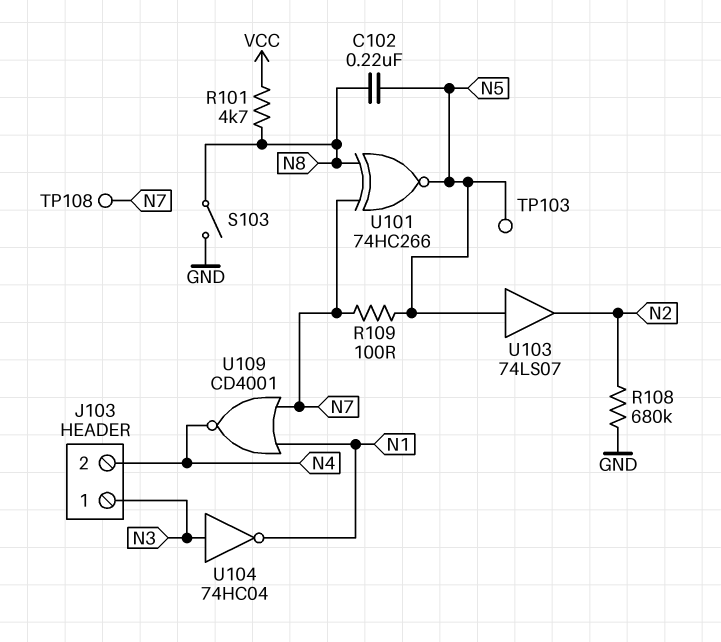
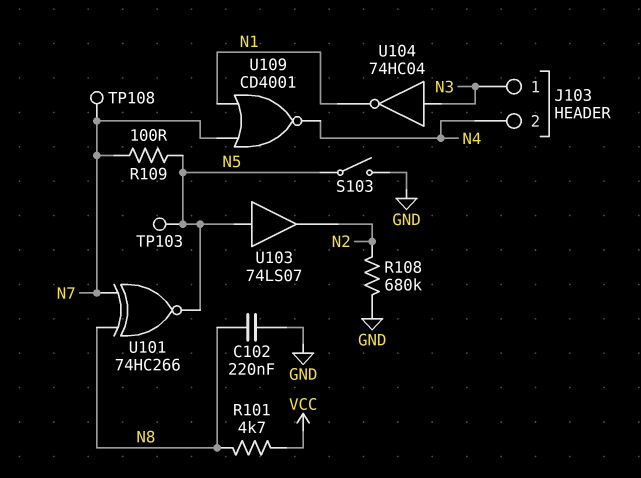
C102: 220nF (N5, N8) -> 220nF (GND, N8)
S103: switch (GND, N8) -> switch (GND, N5)

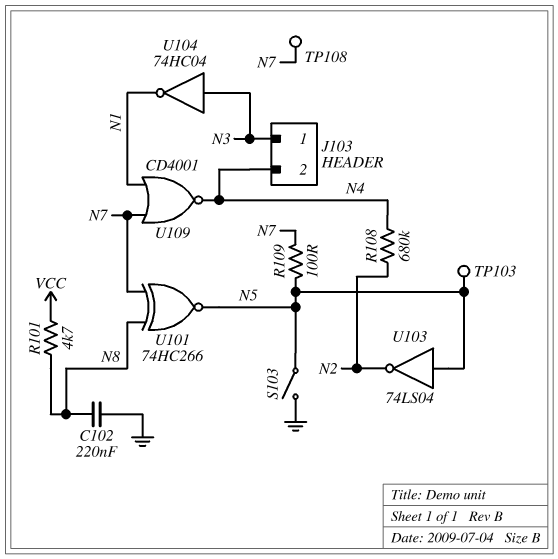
R108: 680k (GND, N2) -> 680k (N2, N4)
U103: buffer 74LS07 (in N5, out N2) -> NOT 74LS04 (in N5, out N2)

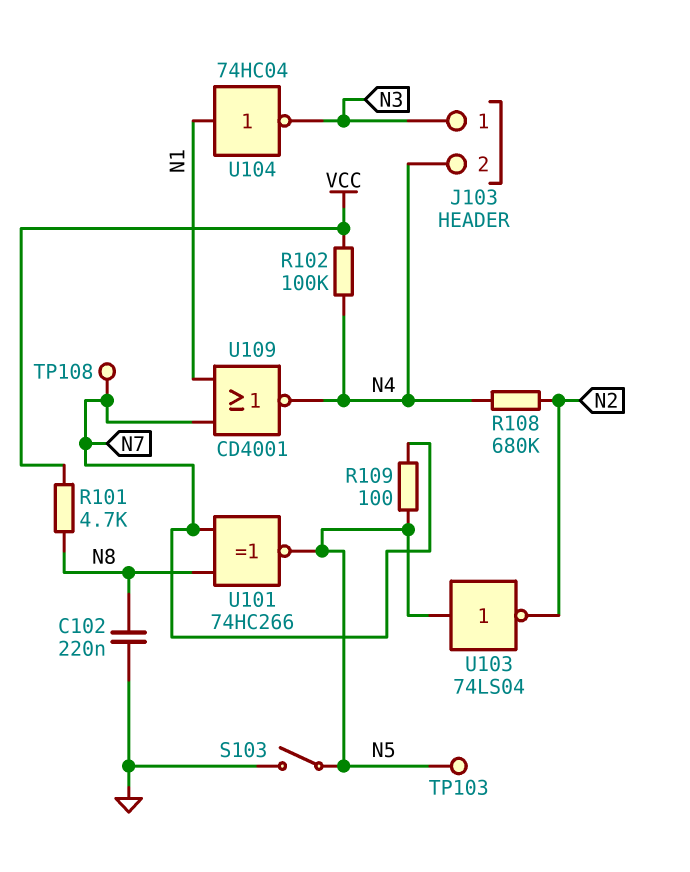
R102: none -> 100k (N4, VCC)
U104: NOT 74HC04 (in N3, out N1) -> NOT 74HC04 (in N1, out N3)

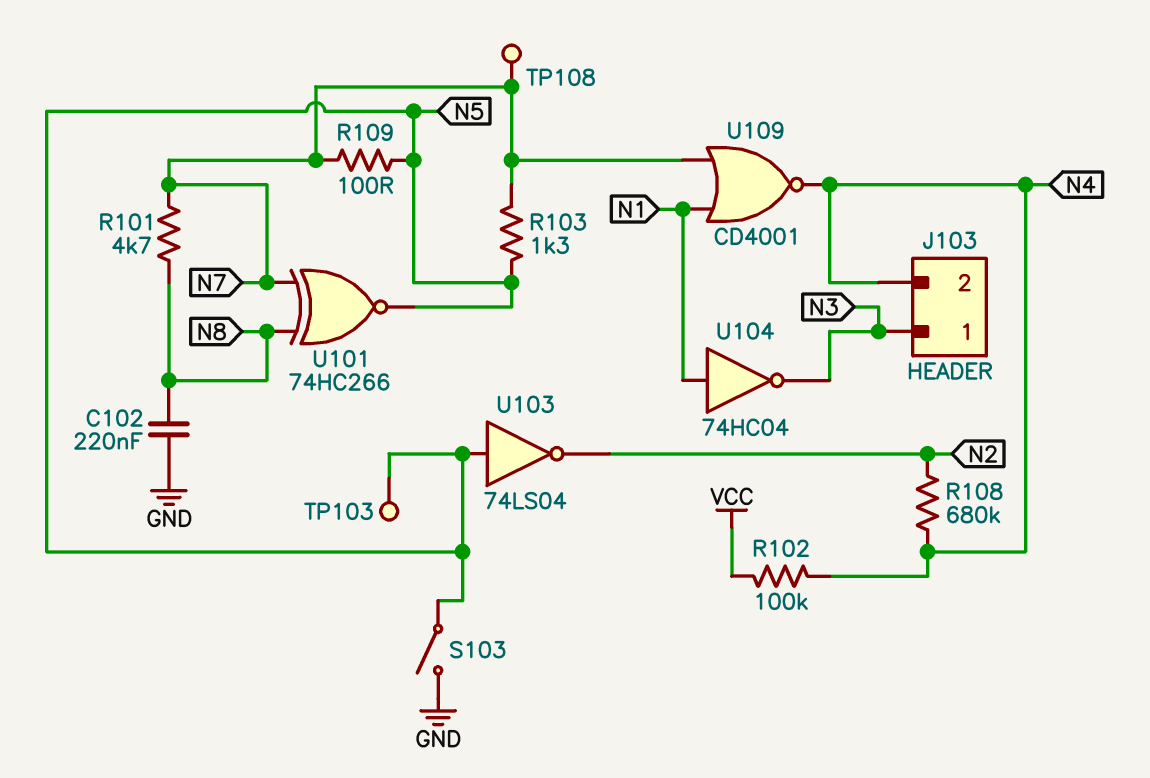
R101: 4.7k (N8, VCC) -> 4.7k (N7, N8)
R103: none -> 1.3k (N5, N7)

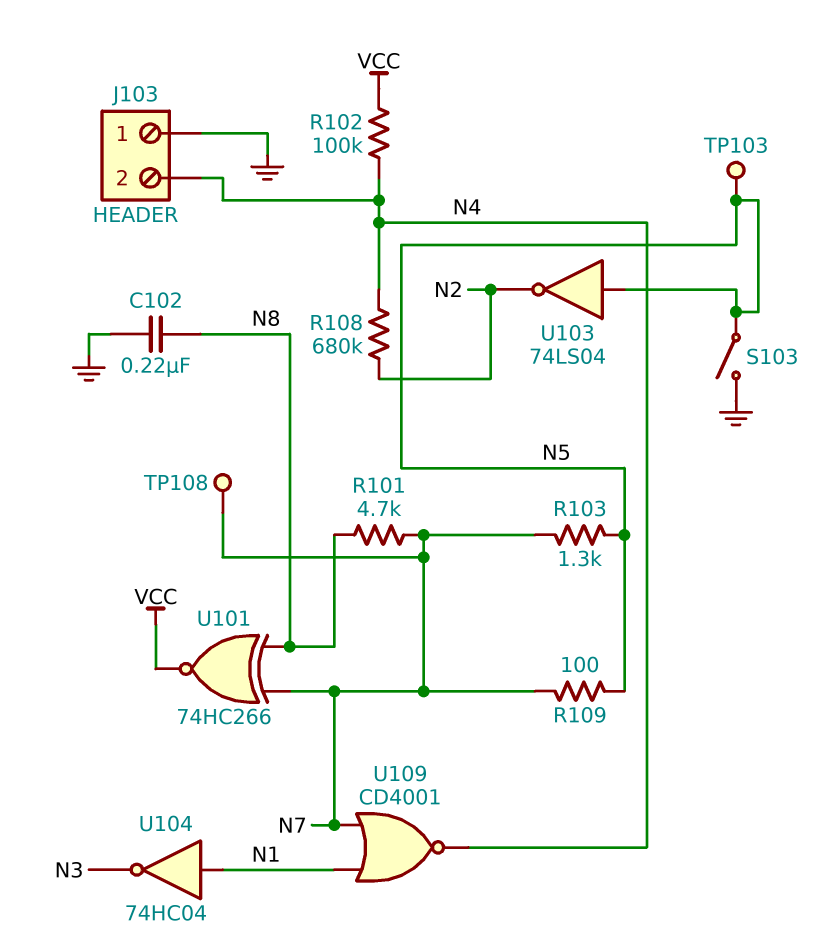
J103 pin 1: N3 -> GND
U101: XNOR 74HC266 (in N7, in N8, out N5) -> XNOR 74HC266 (in N7, in N8, out VCC)

